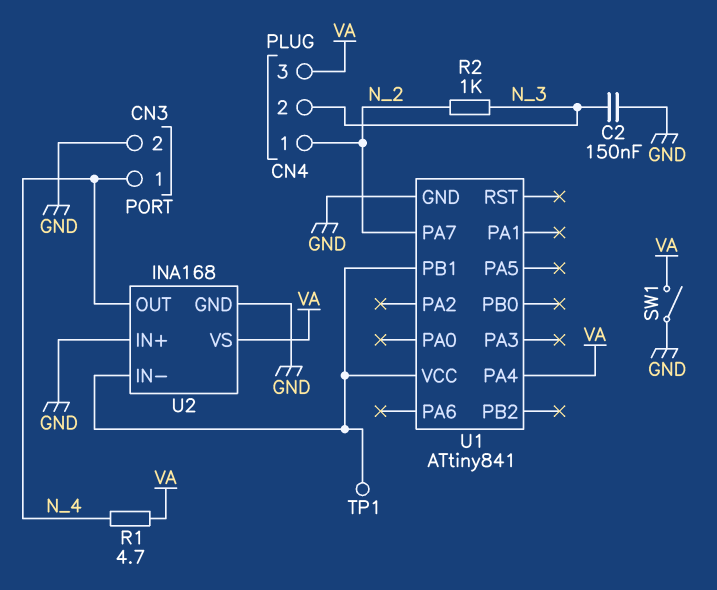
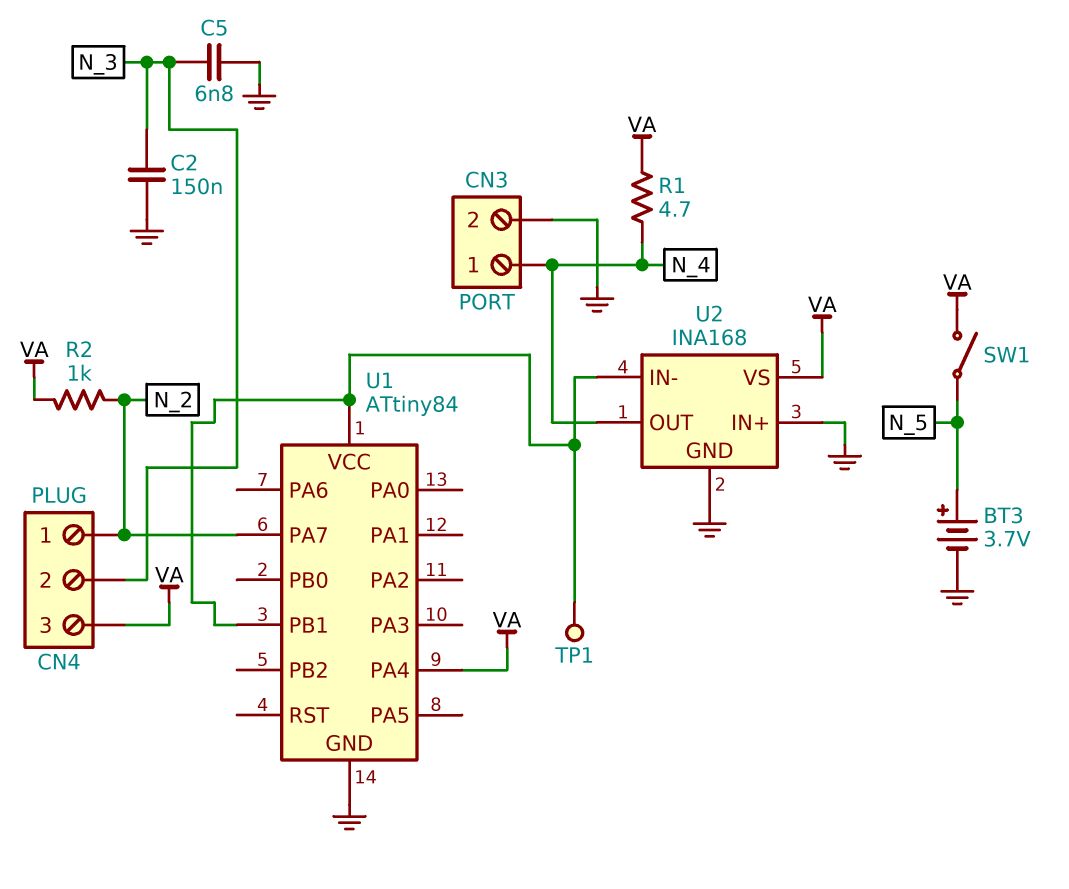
BT3: none -> 3.7V (plus N_5, minus GND)
C5: none -> 6.8nF (GND, N_3)
R2: 1k (N_2, N_3) -> 1k (N_2, VA)
SW1: switch (GND, VA) -> switch (N_5, VA)
U1: ATtiny841 -> ATtiny84

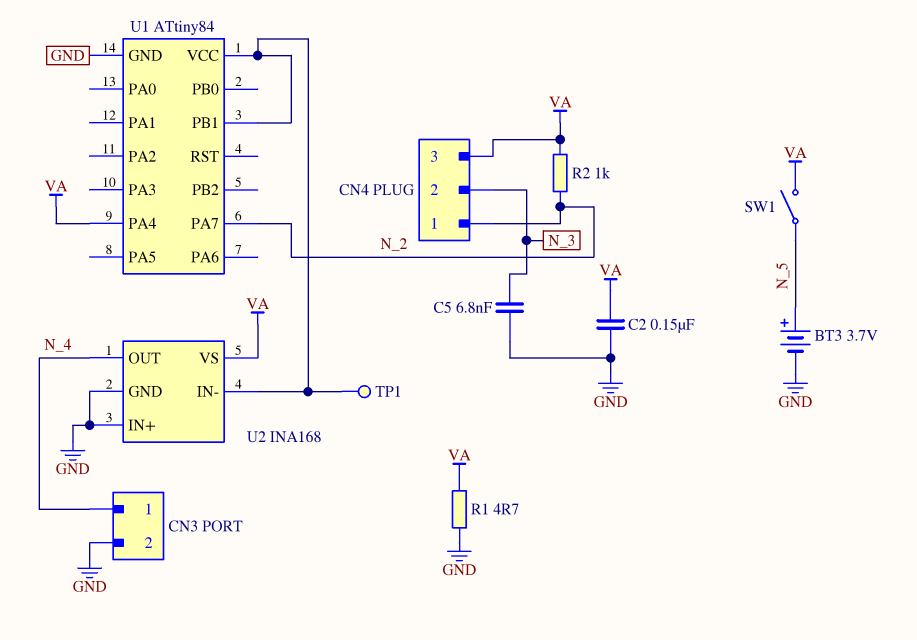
C2: 150nF (GND, N_3) -> 150nF (GND, VA)
R1: 4.7 (N_4, VA) -> 4.7 (GND, VA)

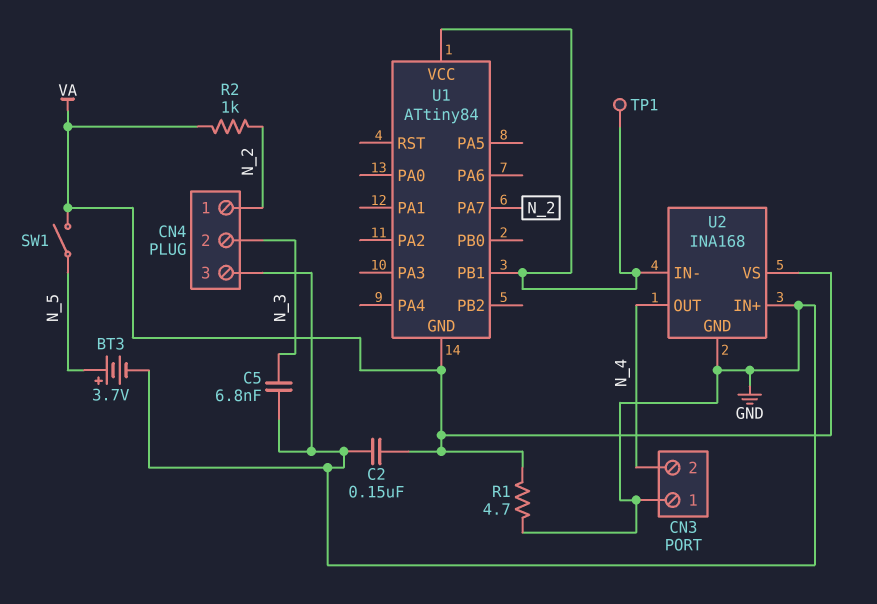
CN3 pin 1: N_4 -> GND
CN3 pin 2: GND -> N_4
CN4 pin 3: VA -> GND
U1 pin GND: GND -> VA
U1 pin PA4: VA -> none

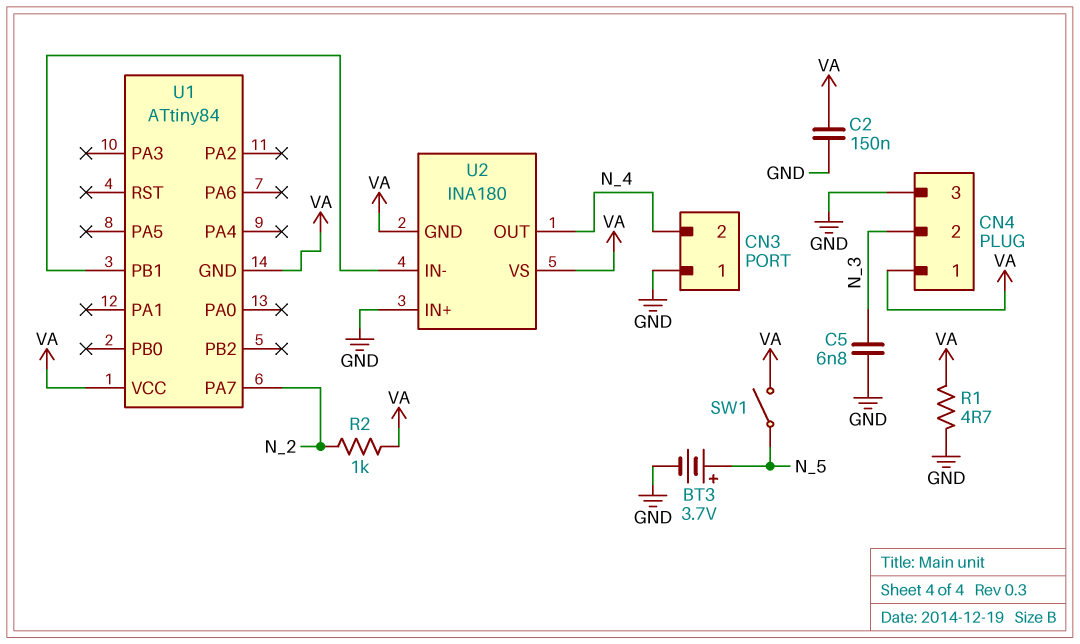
CN4 pin 1: N_2 -> VA
TP1: test point (U1/PB1) -> none
U1 pin VCC: U1/PB1 -> VA
U2: INA168 -> INA180
U2 pin GND: GND -> VA

